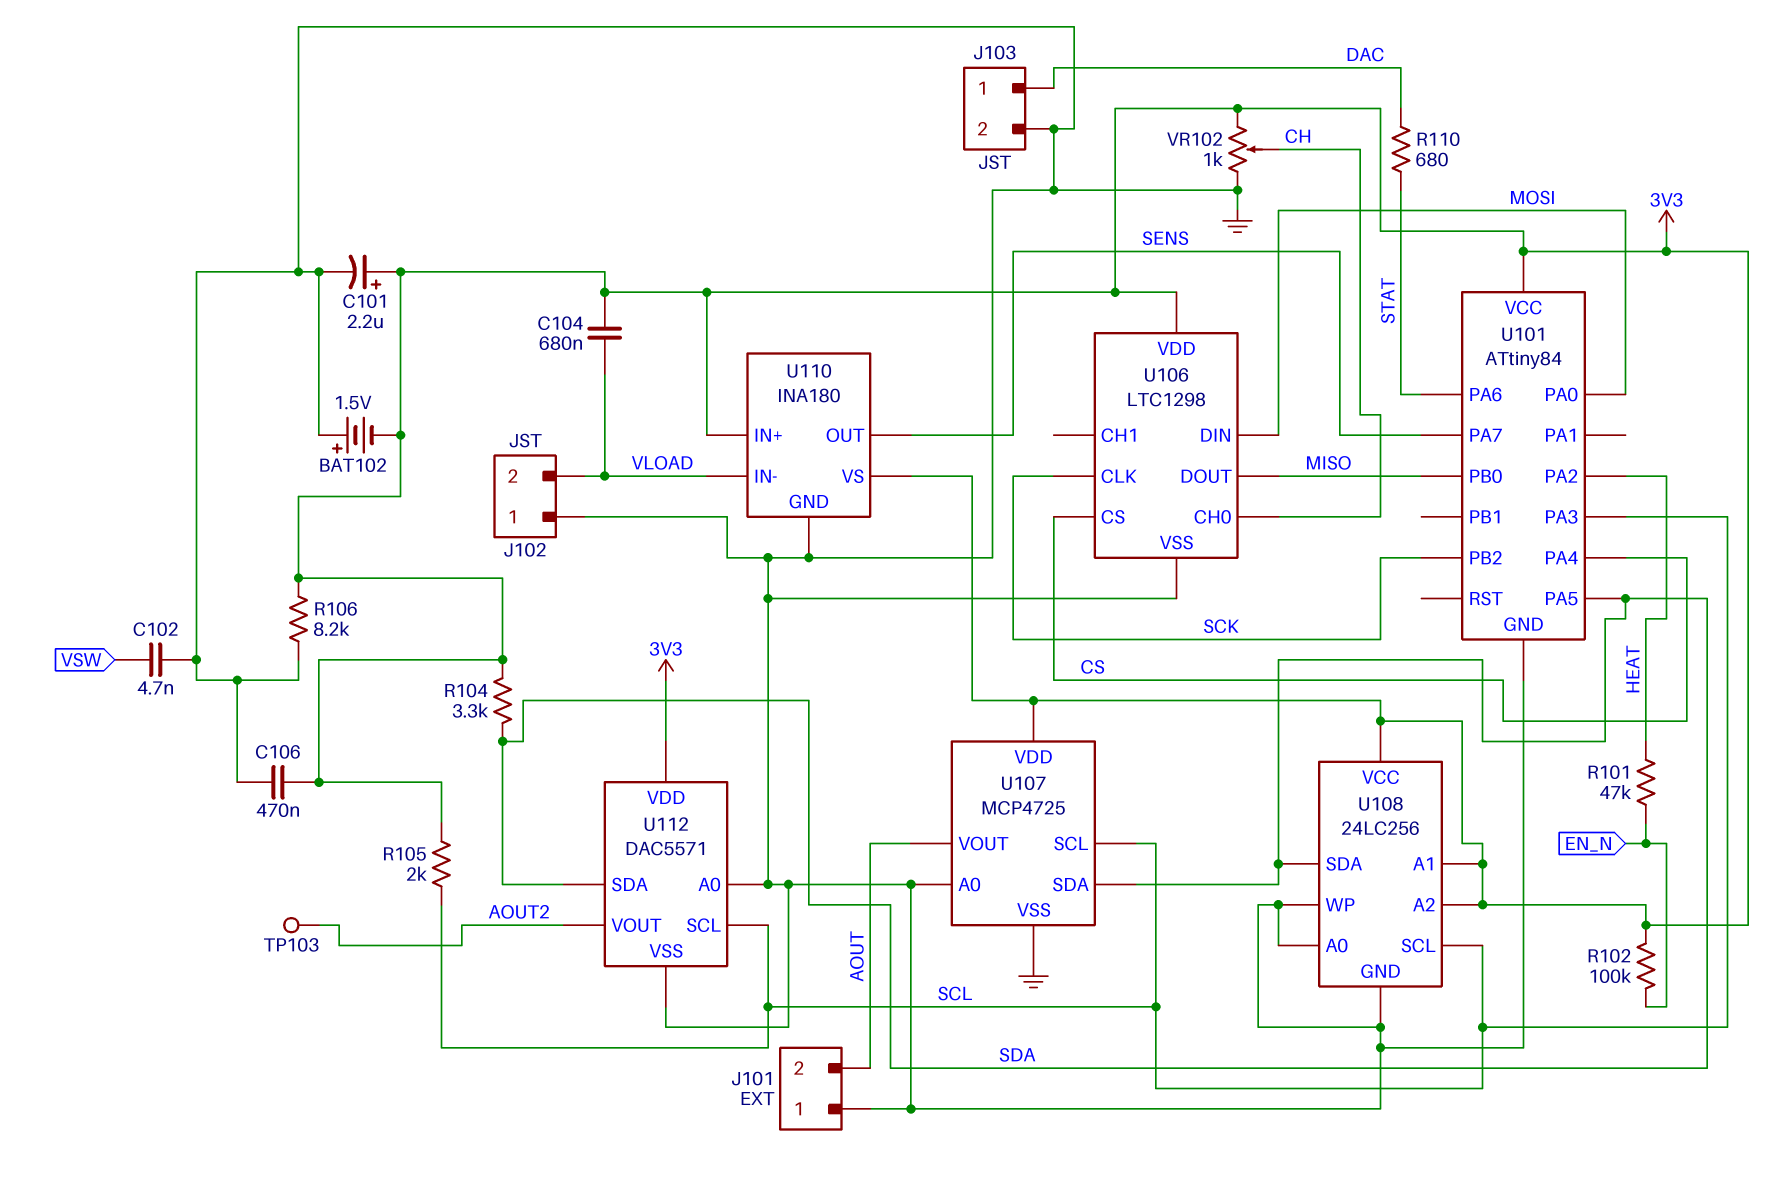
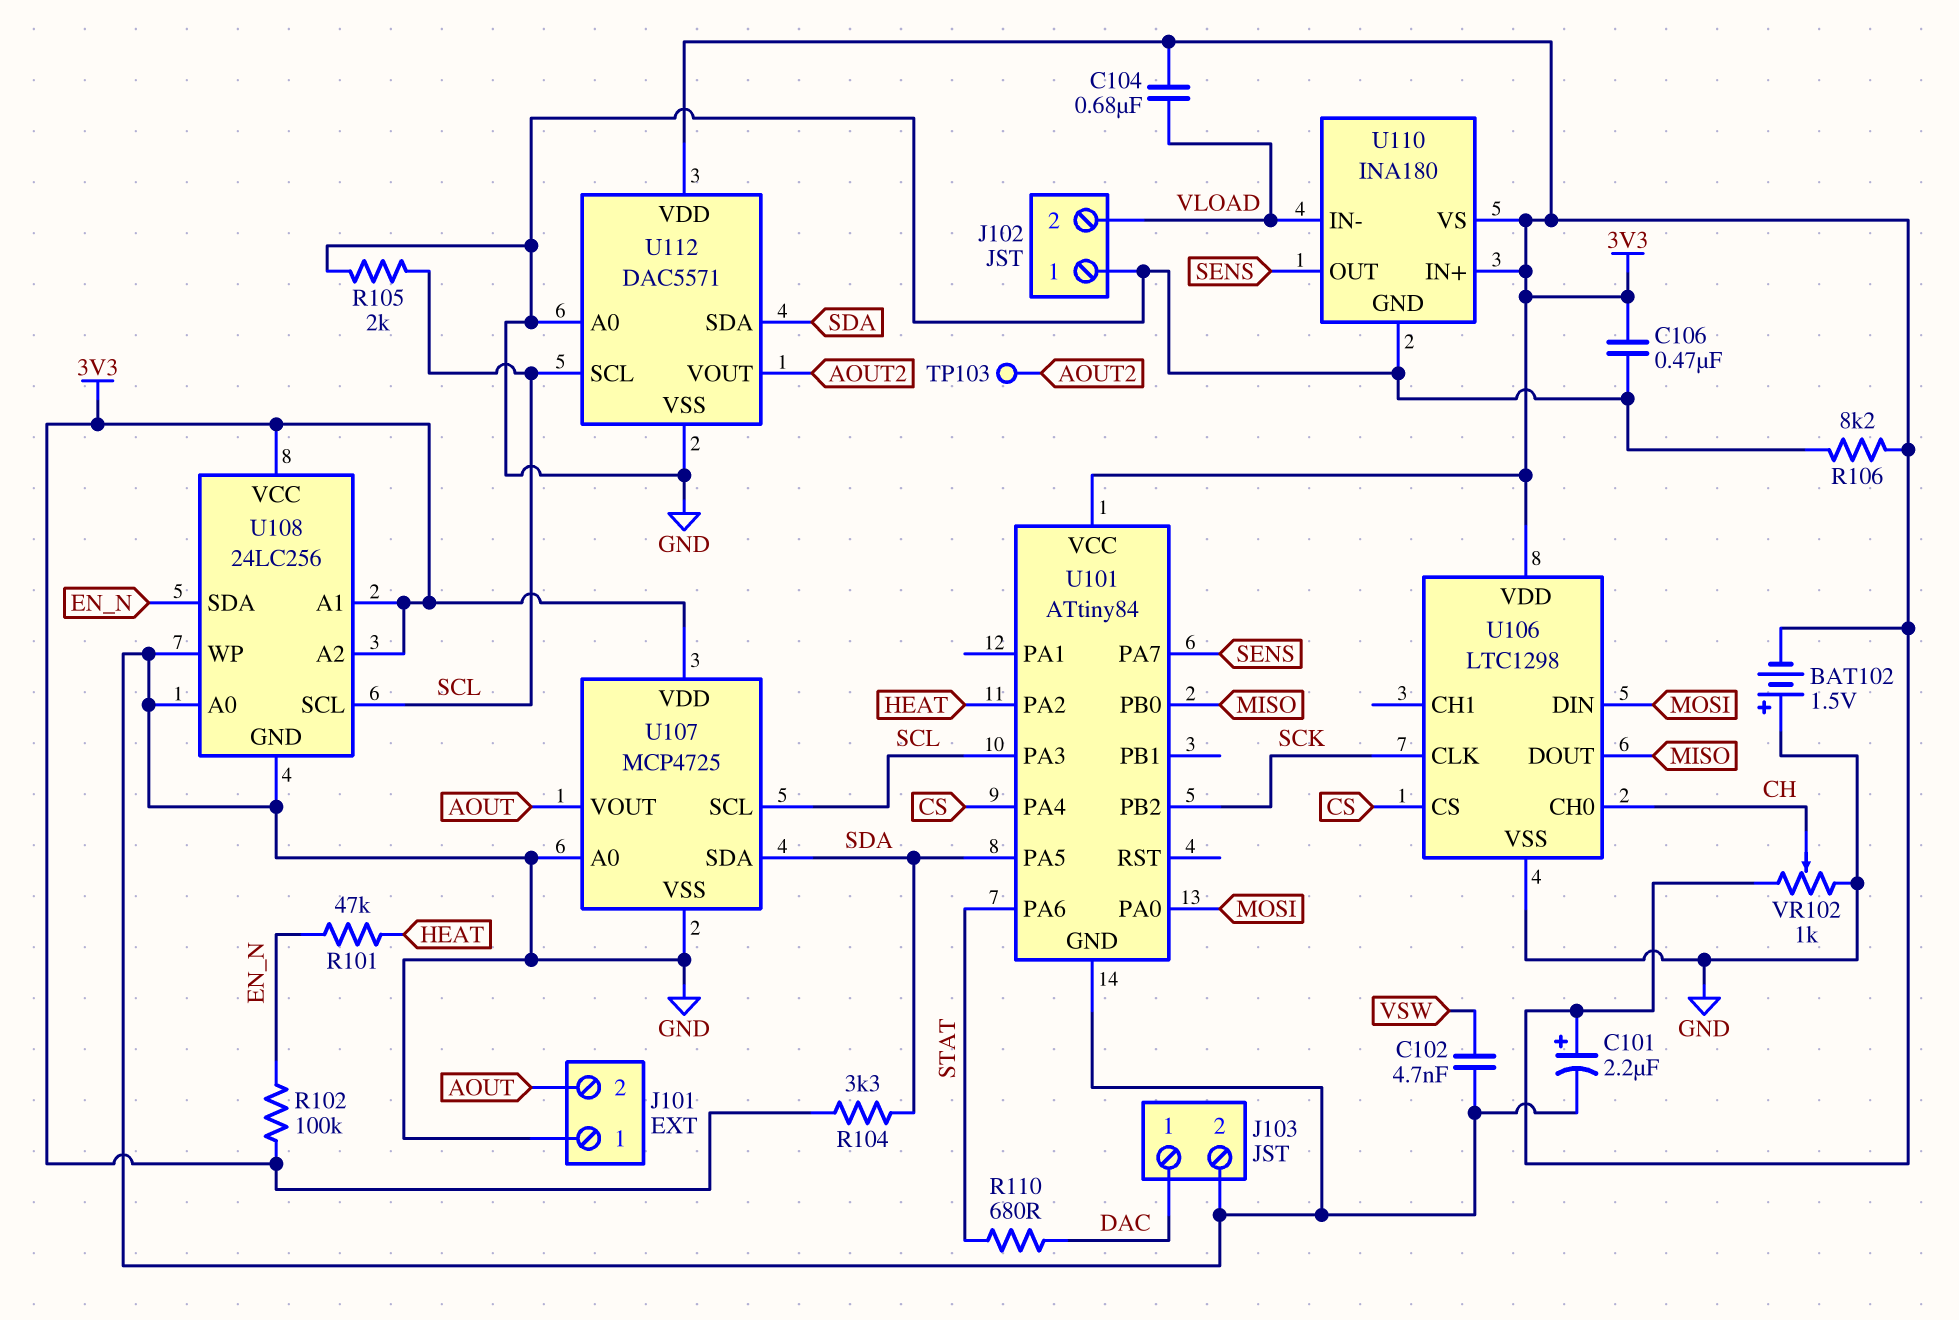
R105: 2k (3V3, SCL) -> 2k (GND, SCL)
U108 pin SDA: SDA -> EN_N

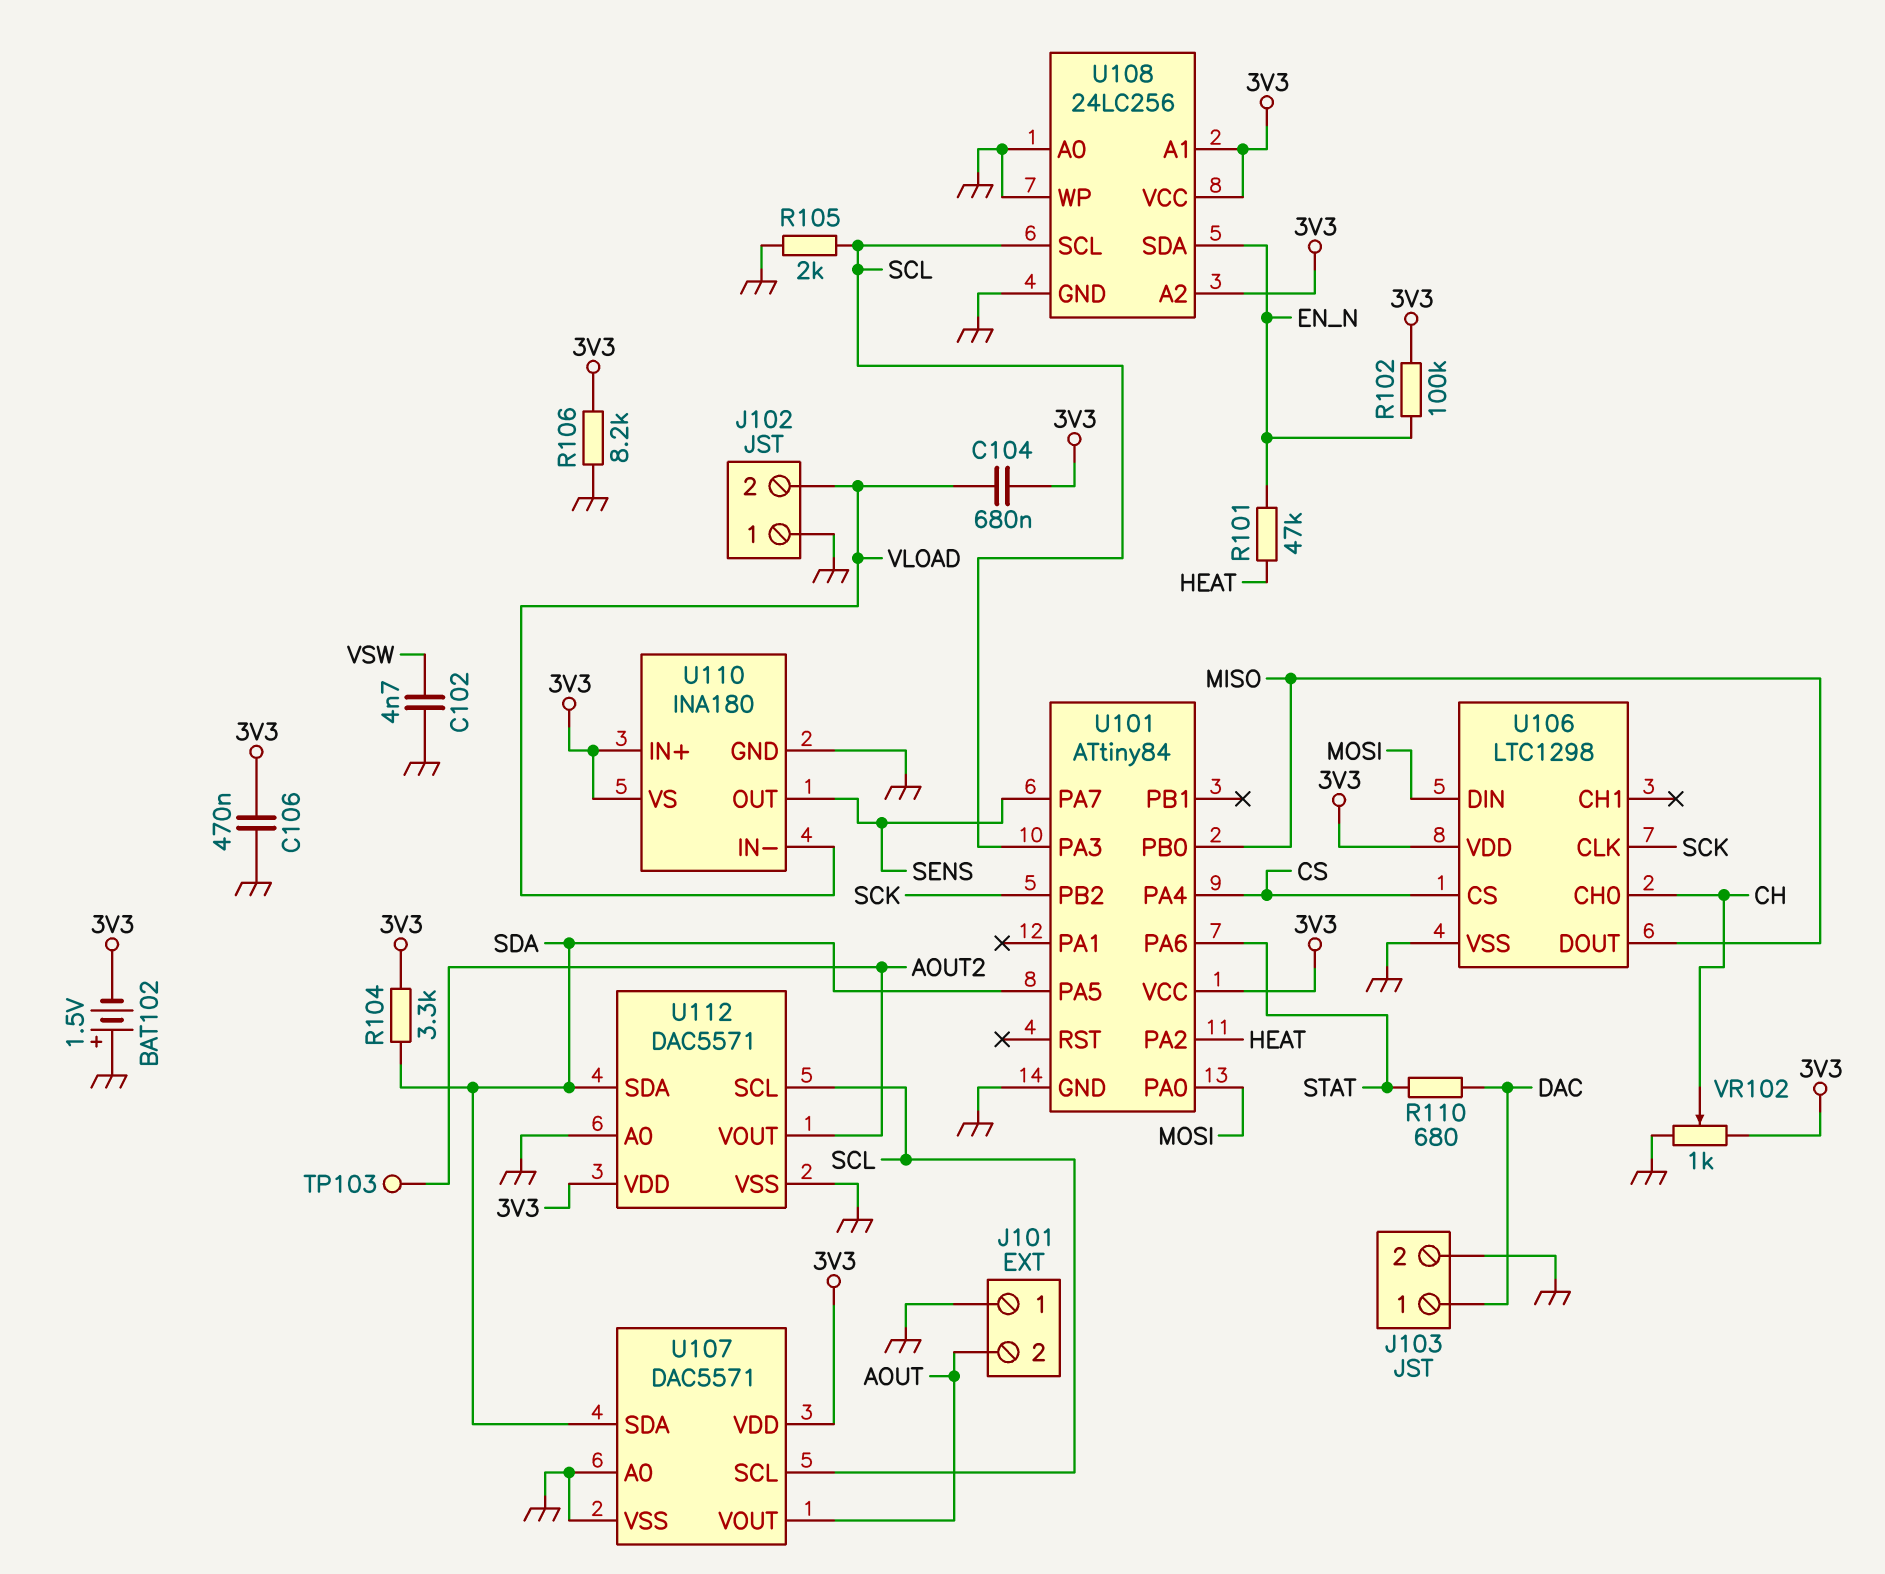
C101: 2.2uF (plus 3V3, minus GND) -> none
U107: MCP4725 -> DAC5571

